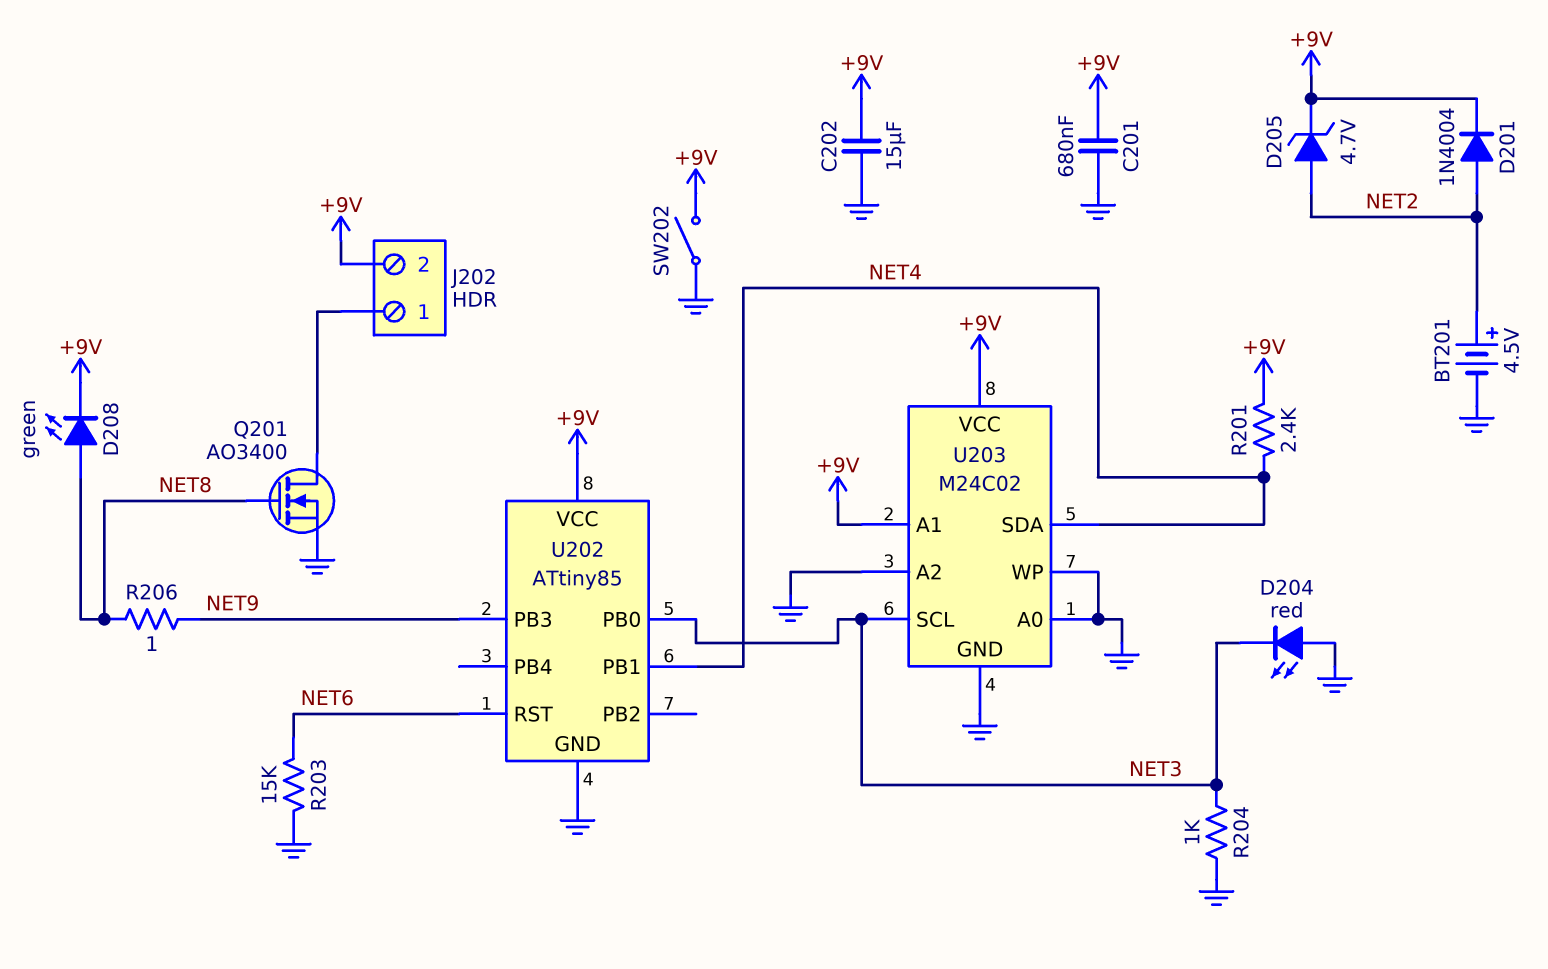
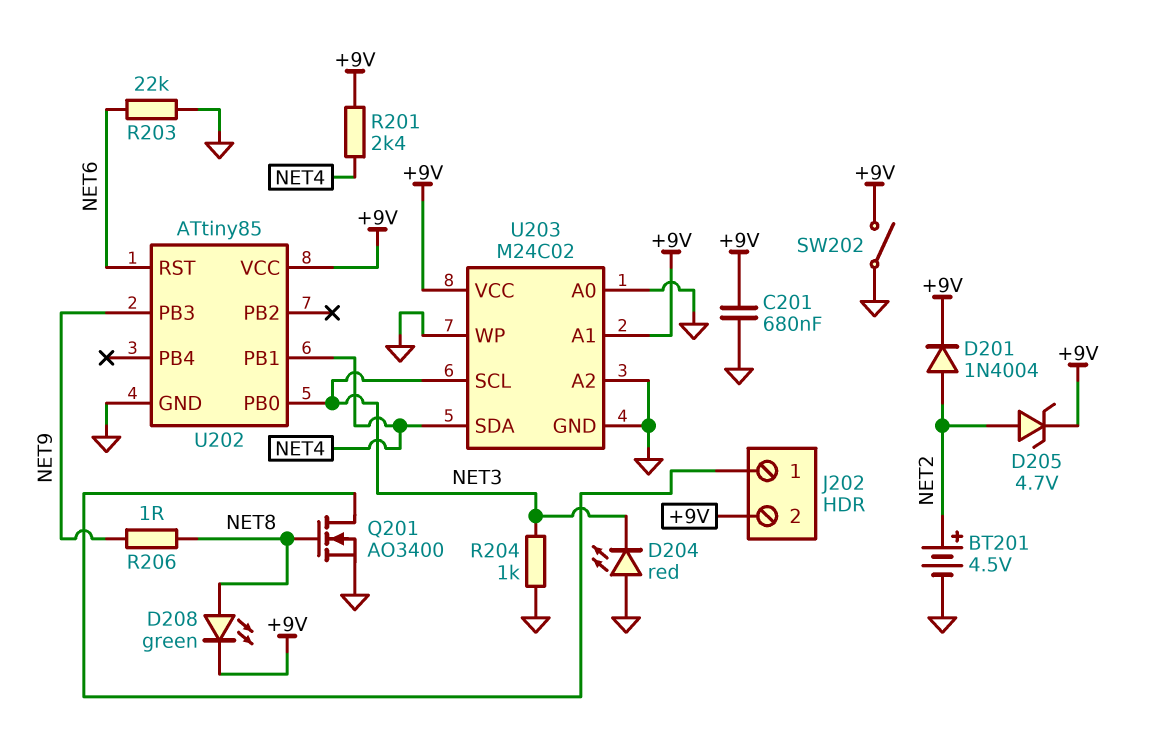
C202: 15uF (+9V, GND) -> none
R203: 15k (GND, NET6) -> 22k (GND, NET6)

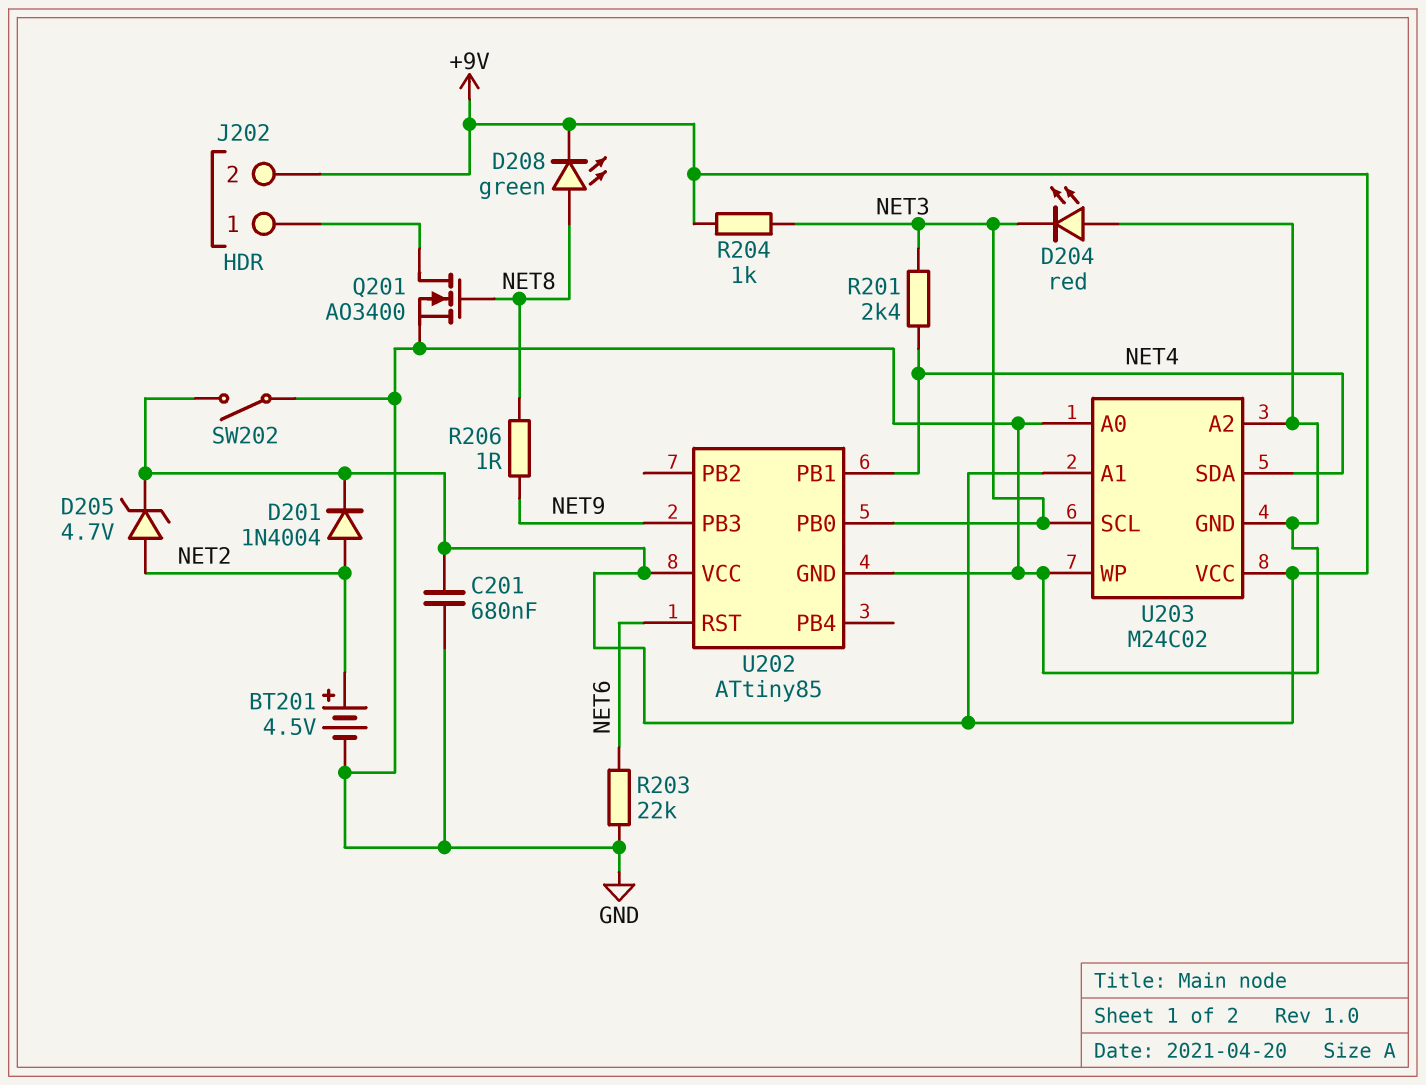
R201: 2.4k (+9V, NET4) -> 2.4k (NET3, NET4)
R204: 1k (GND, NET3) -> 1k (+9V, NET3)

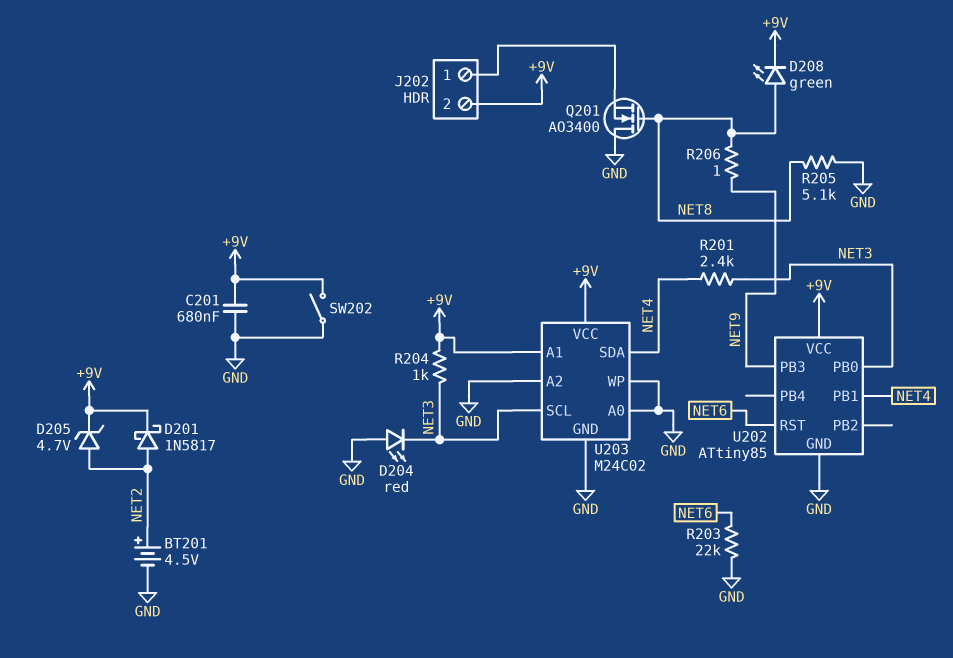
D201: diode 1N4004 (A NET2, K +9V) -> schottky 1N5817 (A NET2, K +9V)
Q201: NMOS AO3400 (G NET8, D J202/1, S GND) -> NMOS AO3400 (G NET8, D GND, S J202/1)
R205: none -> 5.1k (GND, NET8)

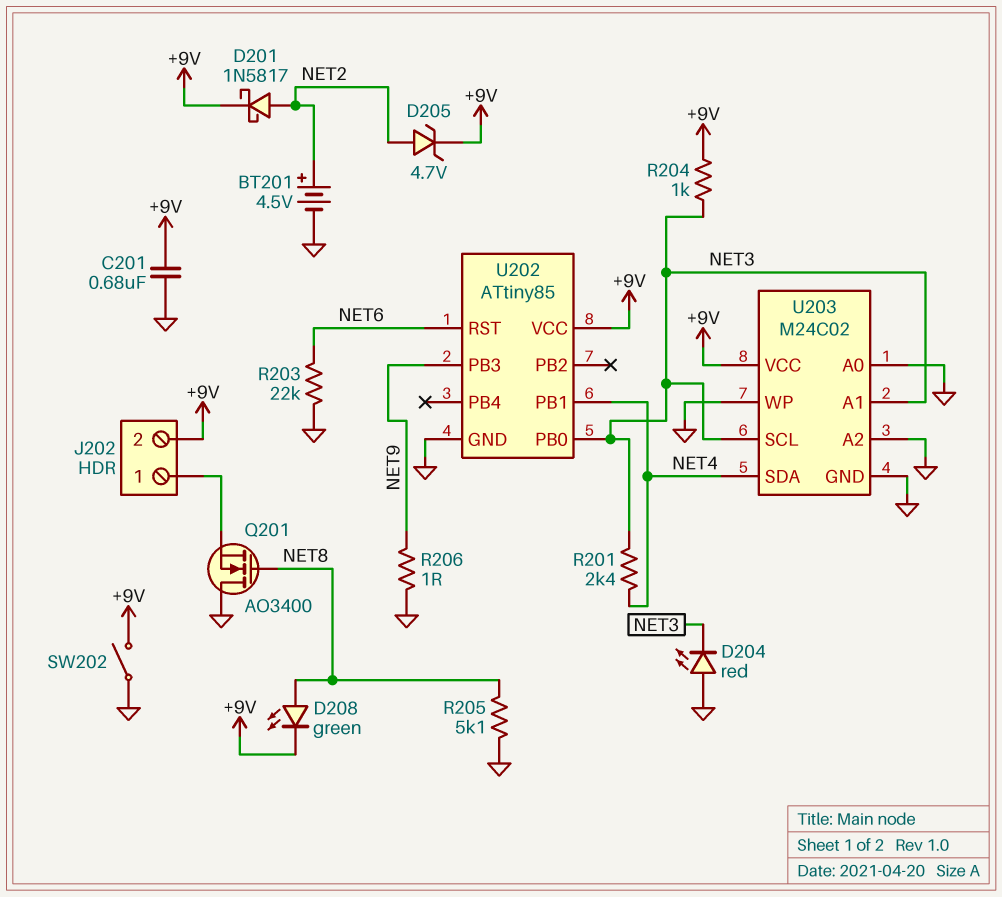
R206: 1 (NET8, NET9) -> 1 (GND, NET9)
U203 pin A1: +9V -> NET3

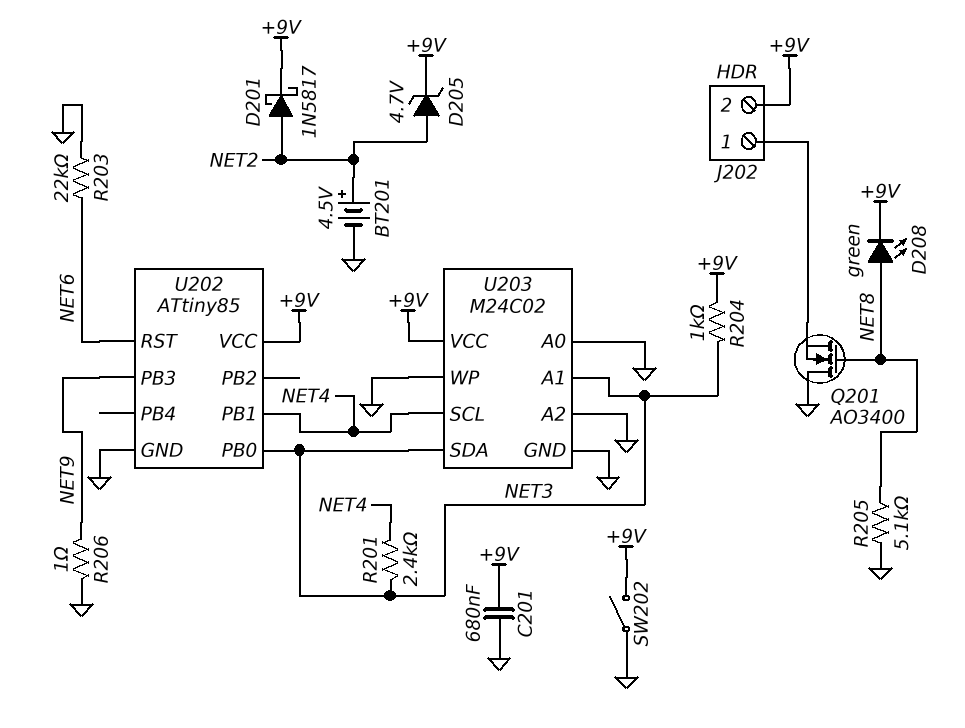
D204: LED red (A GND, K NET3) -> none
U203 pin SCL: NET3 -> NET4
U203 pin SDA: NET4 -> NET3

